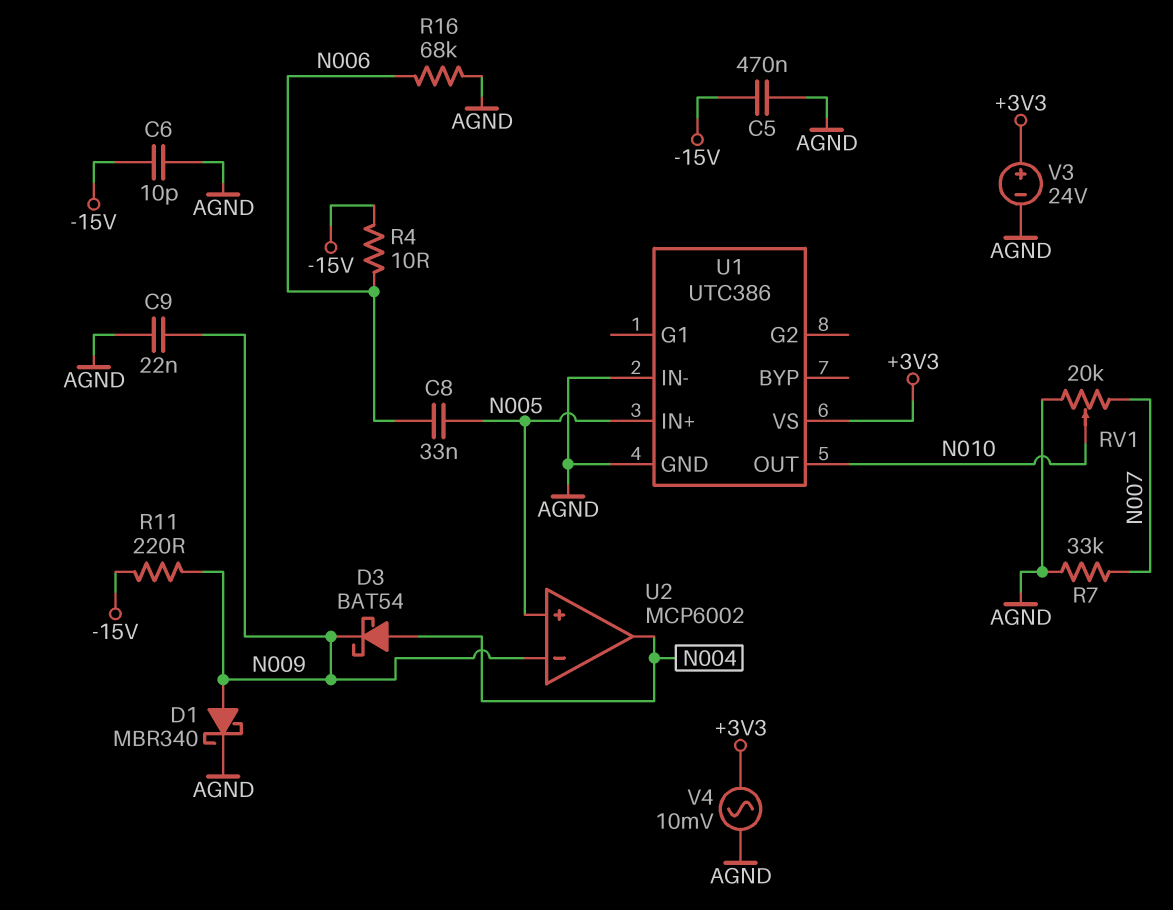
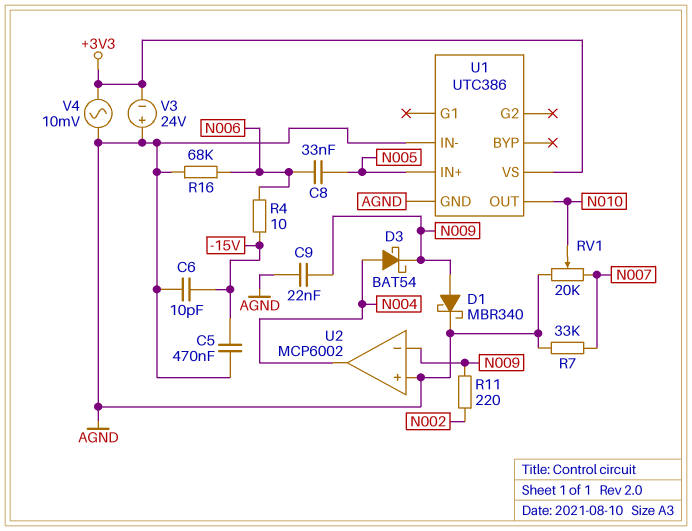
R11: 220 (-15V, N009) -> 220 (N002, N009)
U2 pin in+: N005 -> AGND
V3: 24V (plus +3V3, minus AGND) -> 24V (plus AGND, minus +3V3)

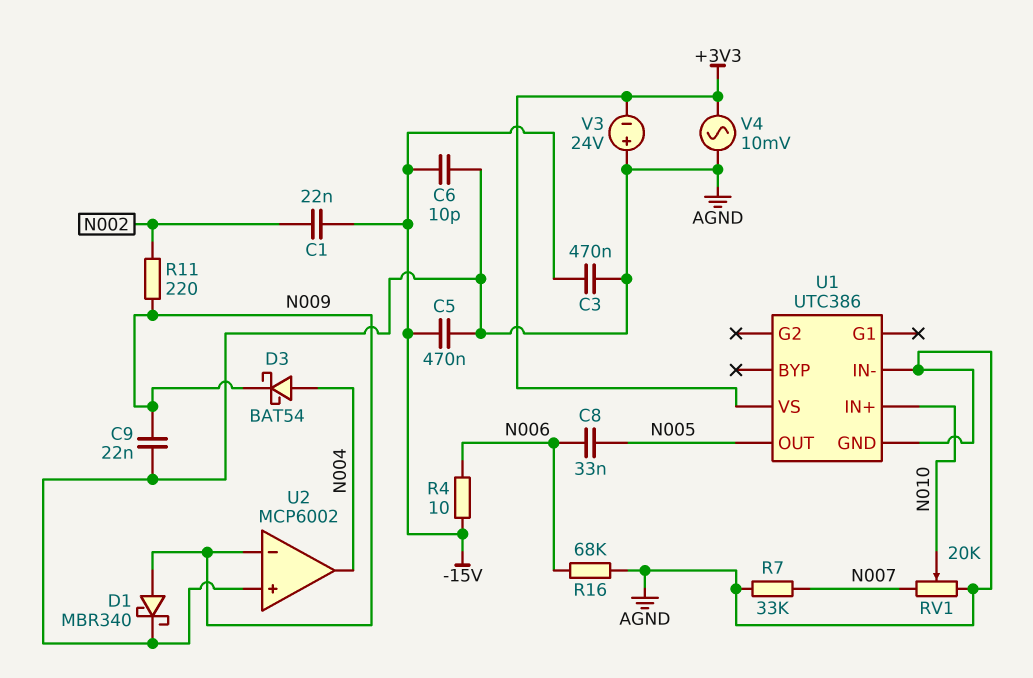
C1: none -> 22nF (-15V, N002)
C3: none -> 470nF (-15V, AGND)
U1 pin IN+: N005 -> N010
U1 pin OUT: N010 -> N005

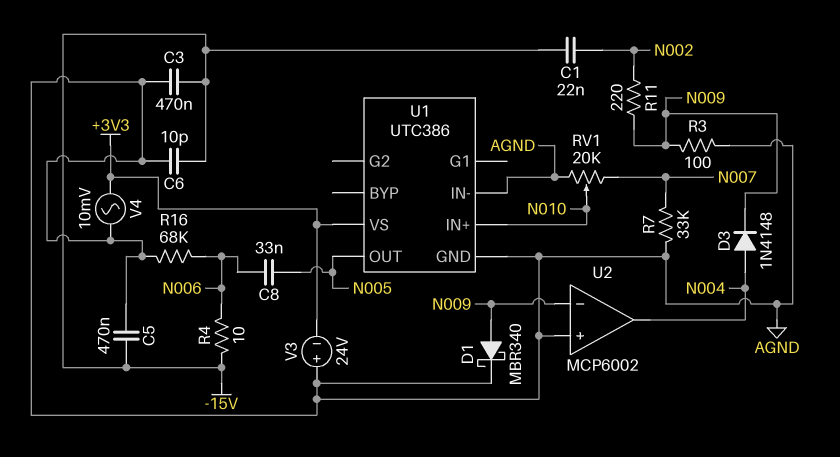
C9: 22nF (AGND, N009) -> none
D3: schottky BAT54 (A N004, K N009) -> diode 1N4148 (A N004, K N009)
R3: none -> 100 (AGND, N009)

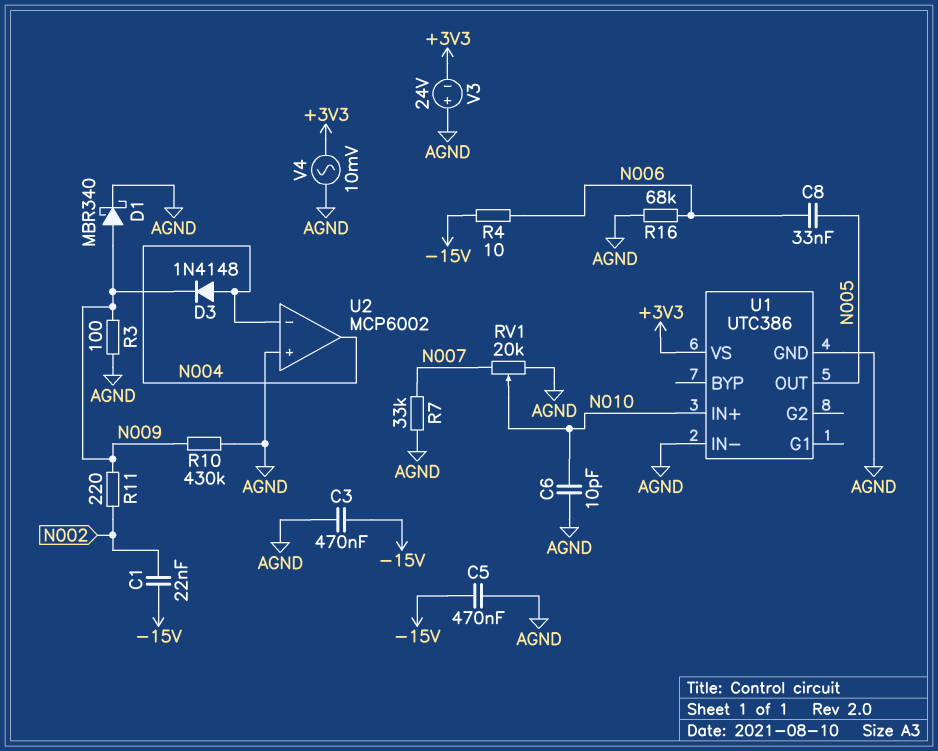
C6: 10pF (-15V, AGND) -> 10pF (AGND, N010)
R10: none -> 430k (AGND, N009)
U2 pin in-: N009 -> N004

